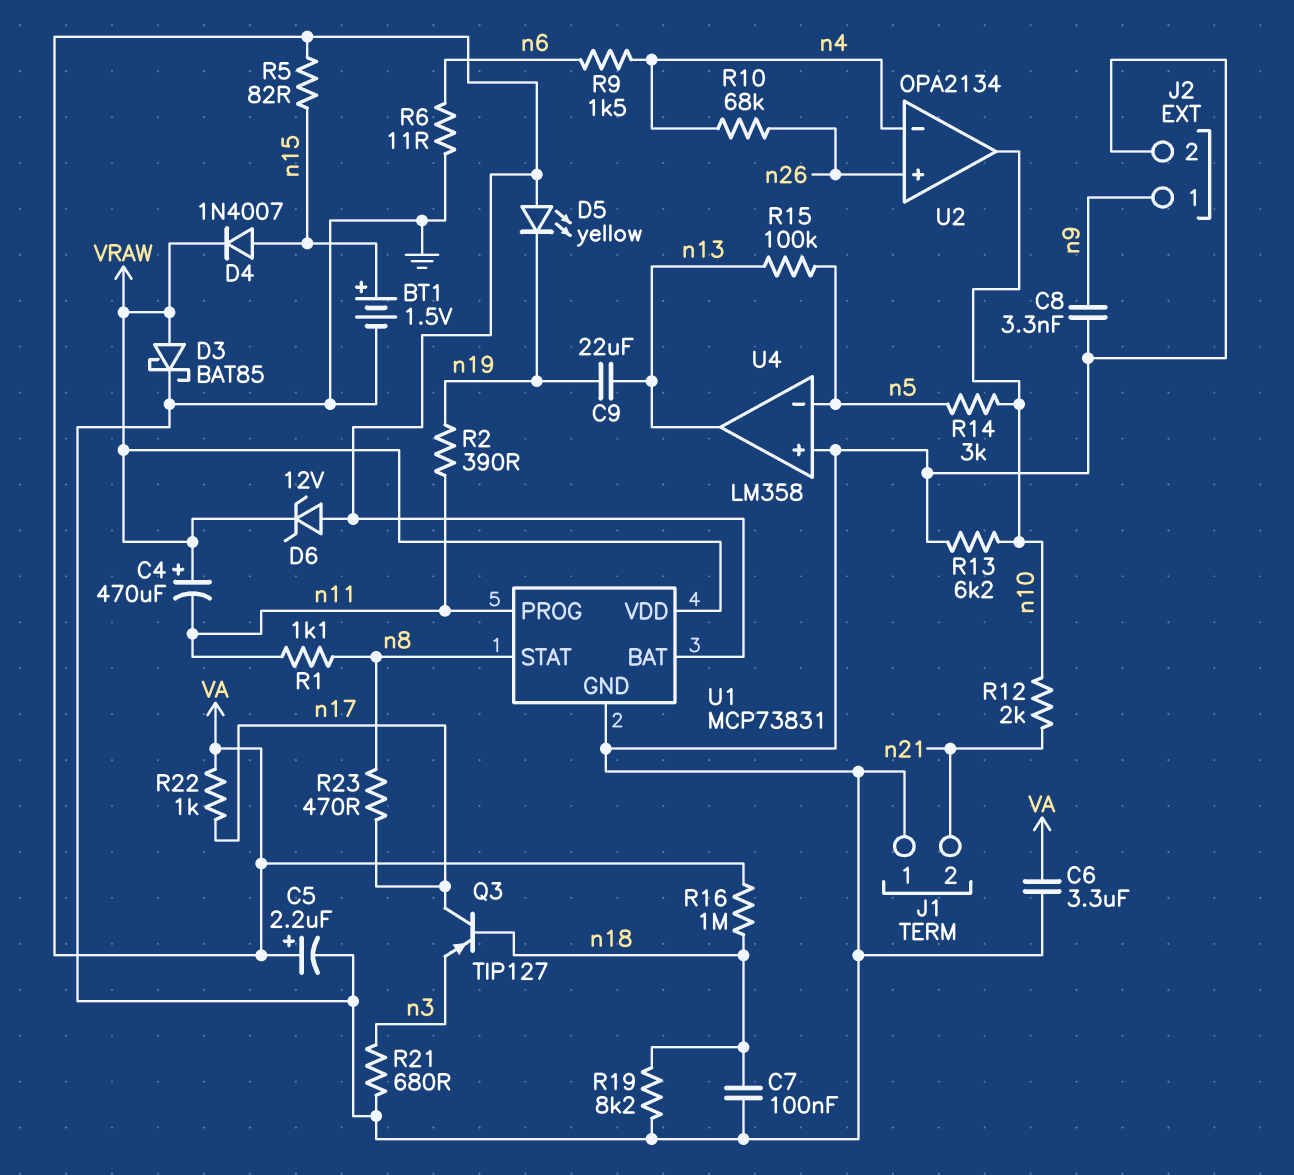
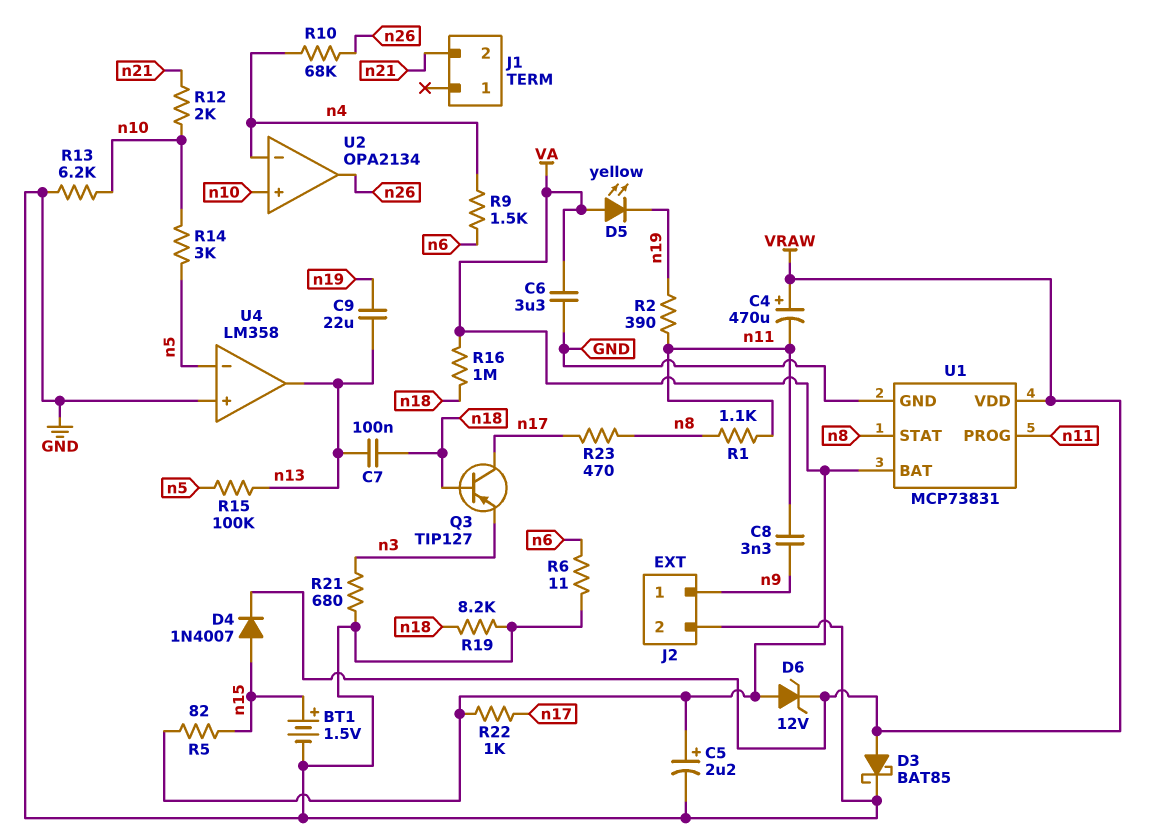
C7: 100nF (GND, n18) -> 100nF (n13, n18)
C8: 3.3nF (GND, n9) -> 3.3nF (n9, n11)
J1 pin 1: GND -> none
U2 pin in+: n26 -> n10
U2 pin out: n10 -> n26

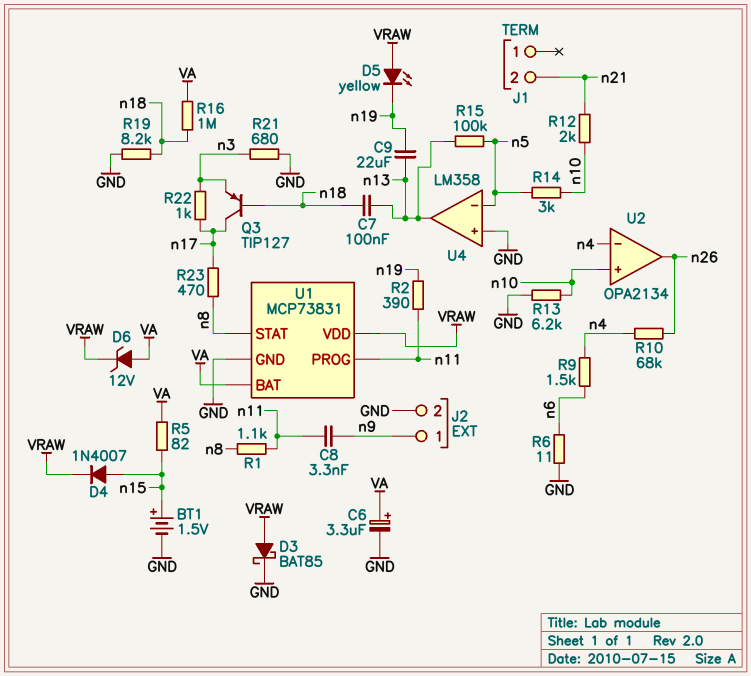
C4: 470uF (plus VRAW, minus n11) -> none
C5: 2.2uF (plus VA, minus GND) -> none
C6: 3.3uF (GND, VA) -> 3.3uF (plus VA, minus GND)
D5: LED yellow (A VA, K n19) -> LED yellow (A VRAW, K n19)
R22: 1k (VA, n17) -> 1k (n3, n17)

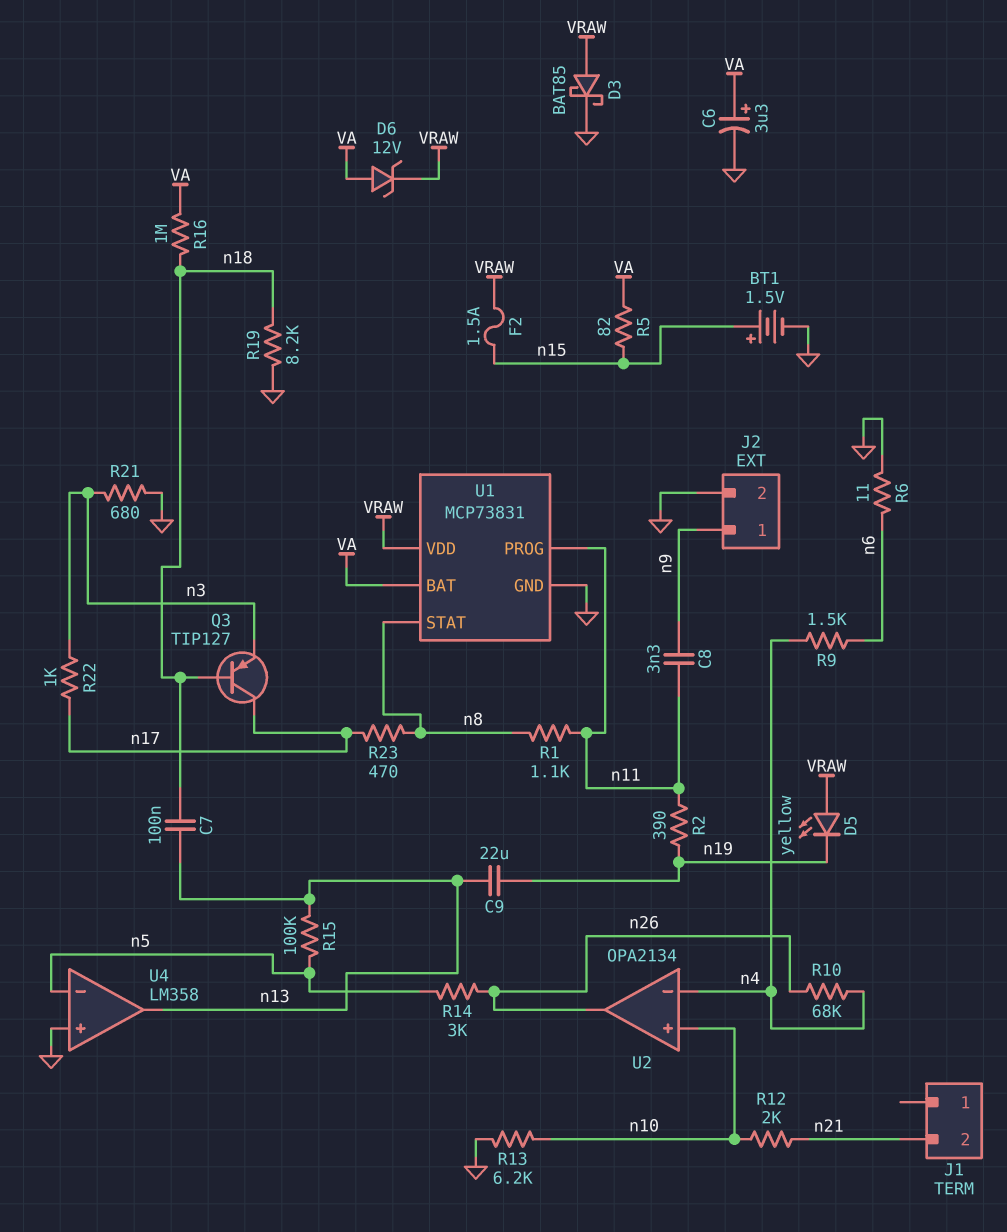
D4: diode 1N4007 (A n15, K VRAW) -> none
F2: none -> 1.5A (VRAW, n15)
R14: 3k (n5, n10) -> 3k (n5, n26)

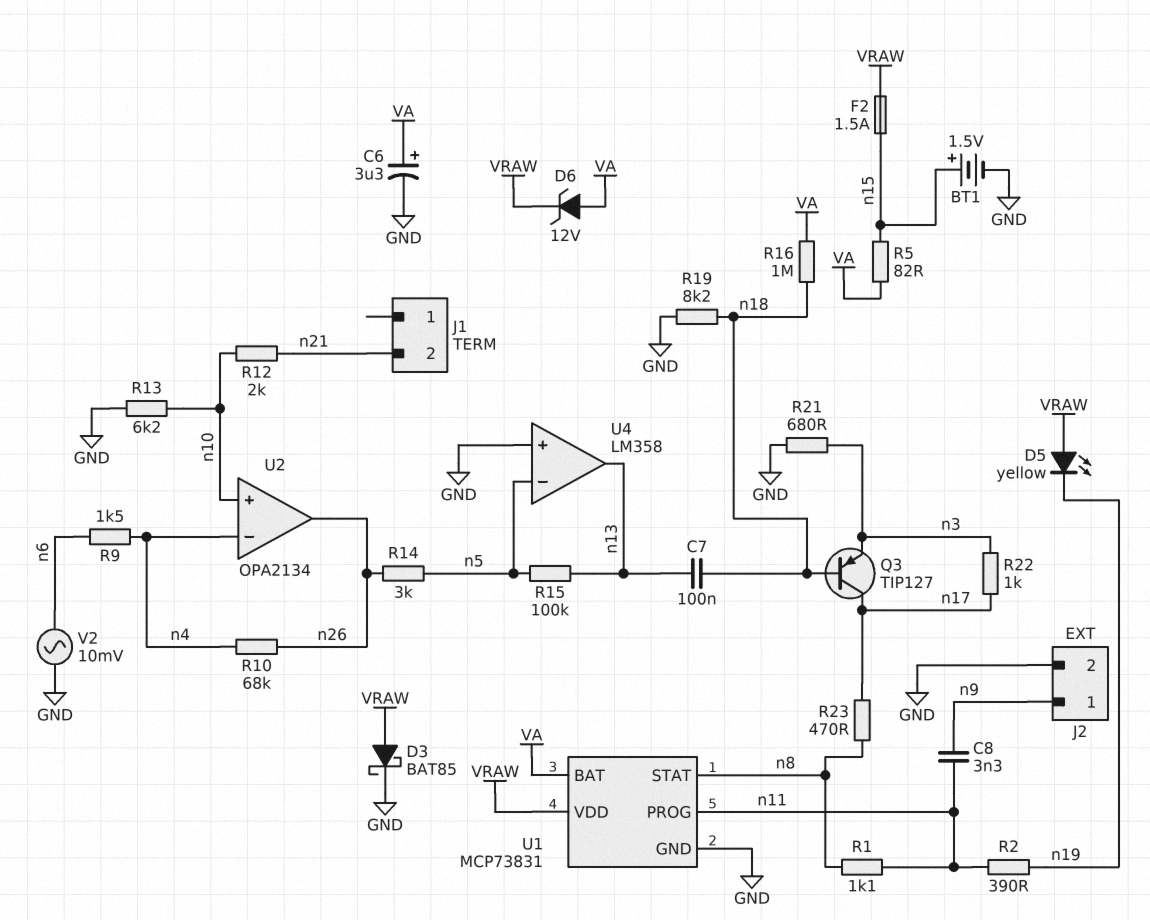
C9: 22uF (n13, n19) -> none
R6: 11 (GND, n6) -> none
V2: none -> AC 10mV (GND, n6)

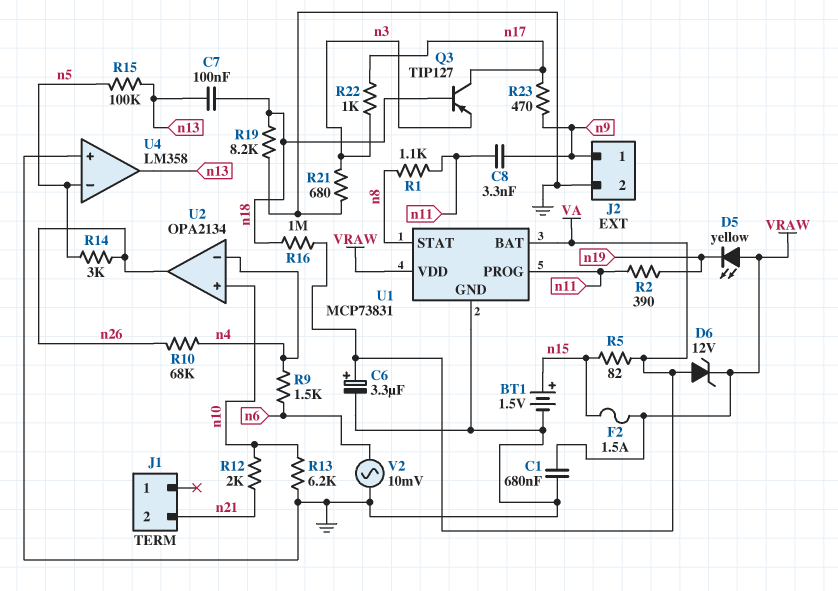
C1: none -> 680nF (GND, VRAW)
D3: schottky BAT85 (A VRAW, K GND) -> none
R23: 470 (n8, n17) -> 470 (n9, n17)

